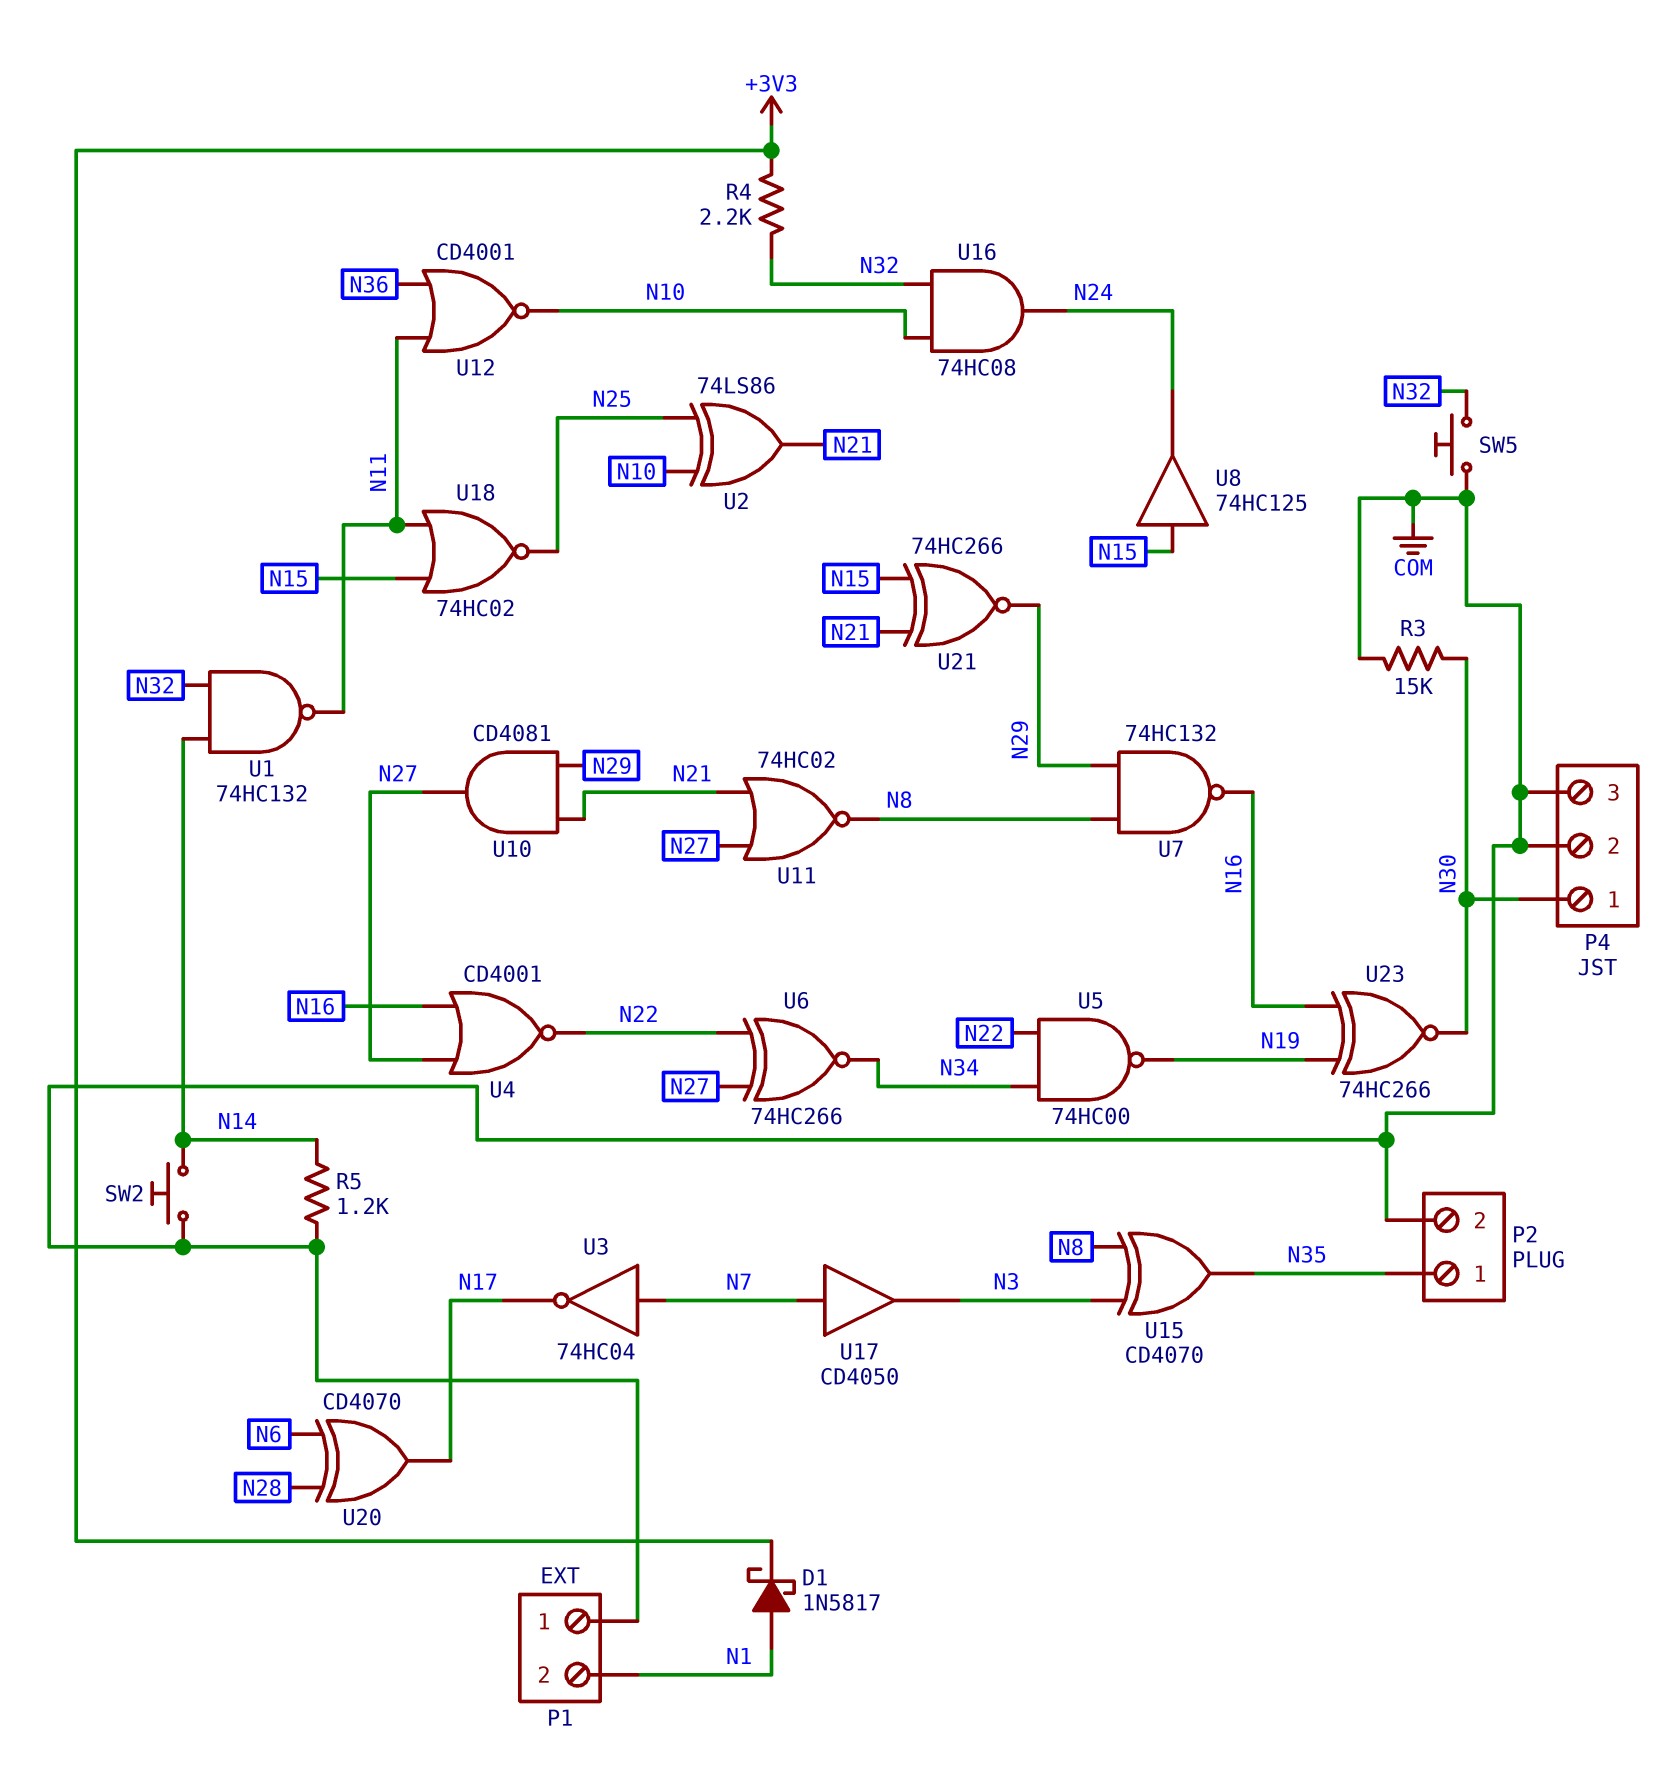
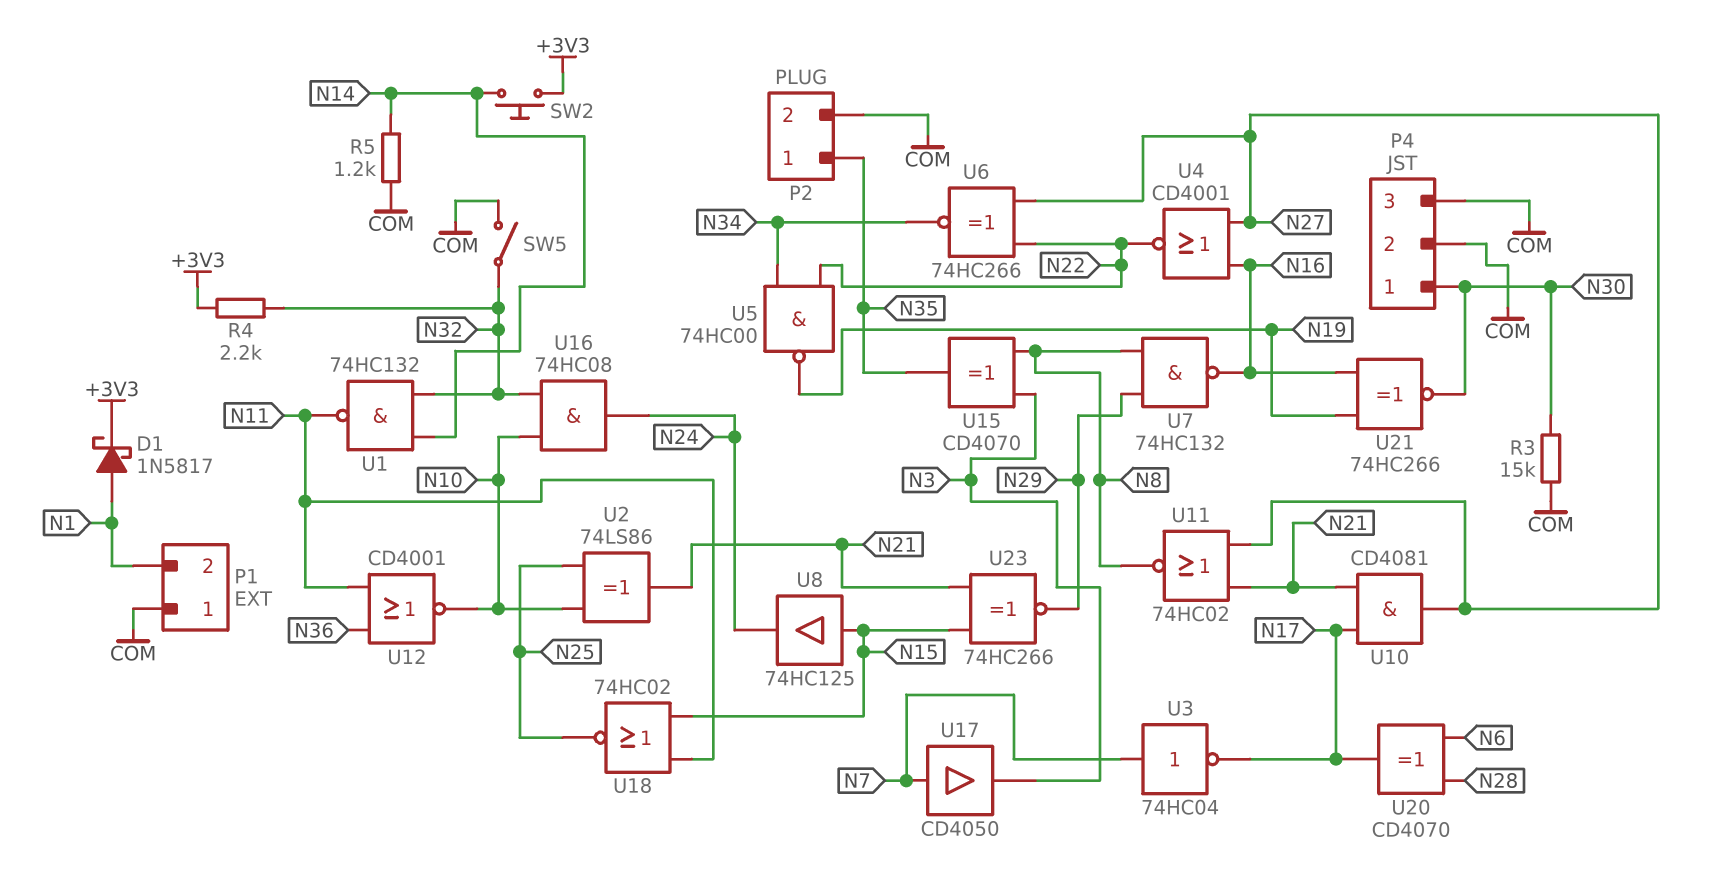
SW2: button (COM, N14) -> button (+3V3, N14)
SW5: button (COM, N32) -> switch (COM, N32)
U10: AND CD4081 (in N21, in N29, out N27) -> AND CD4081 (in N17, in N21, out N27)
U21: XNOR 74HC266 (in N15, in N21, out N29) -> XNOR 74HC266 (in N16, in N19, out N30)
U23: XNOR 74HC266 (in N16, in N19, out N30) -> XNOR 74HC266 (in N15, in N21, out N29)

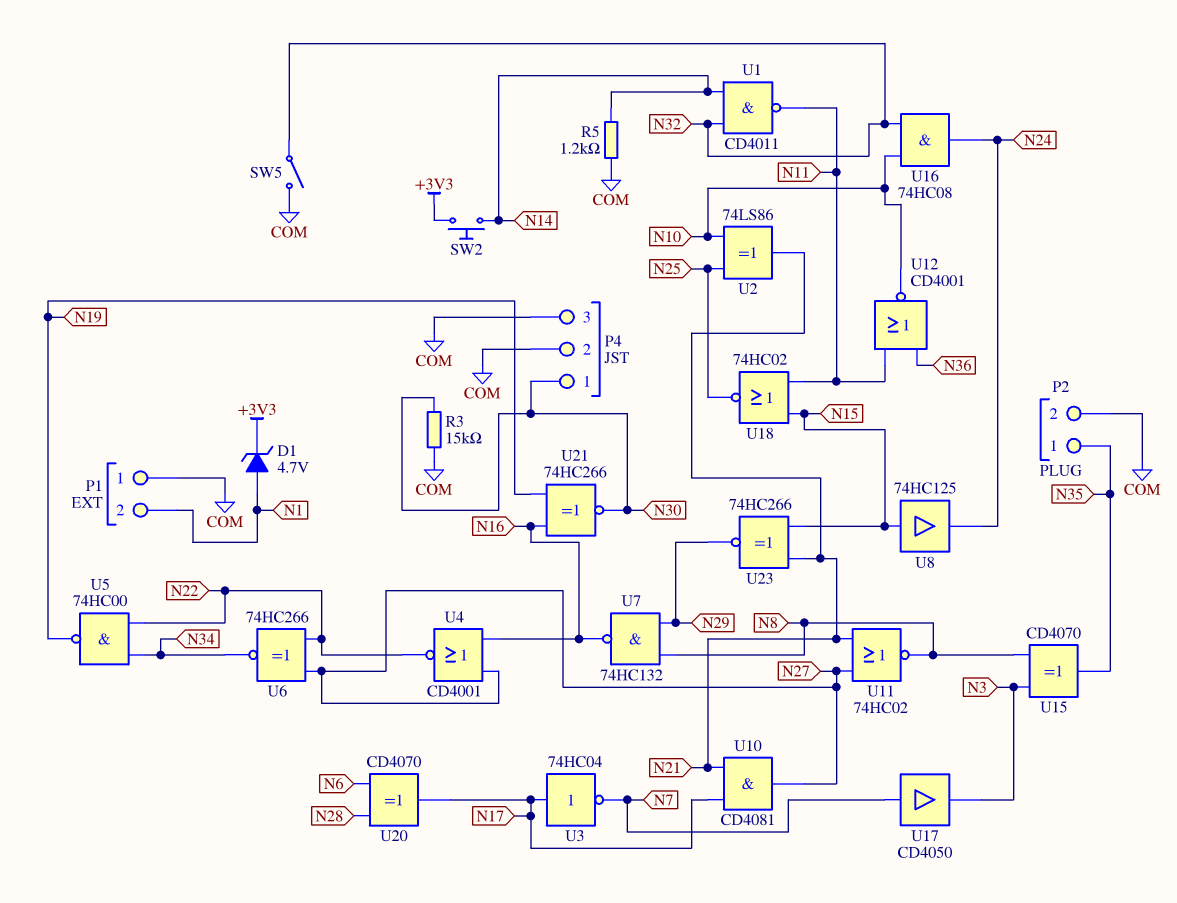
D1: schottky 1N5817 (A N1, K +3V3) -> zener 4.7V (A N1, K +3V3)
R4: 2.2k (+3V3, N32) -> none
U1: NAND 74HC132 (in N14, in N32, out N11) -> NAND CD4011 (in N14, in N32, out N11)
U3: NOT 74HC04 (in N7, out N17) -> NOT 74HC04 (in N17, out N7)

